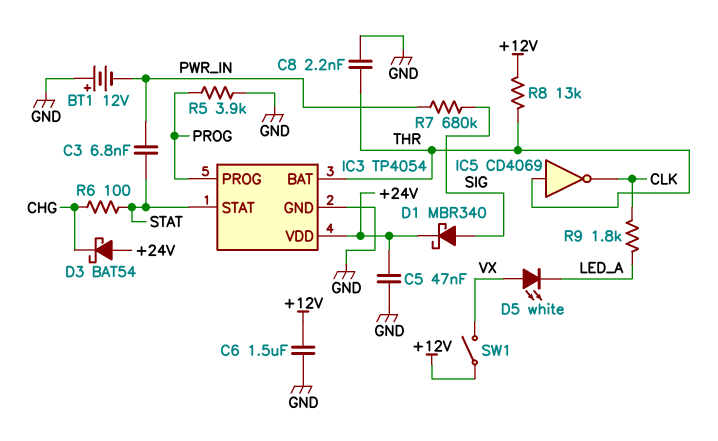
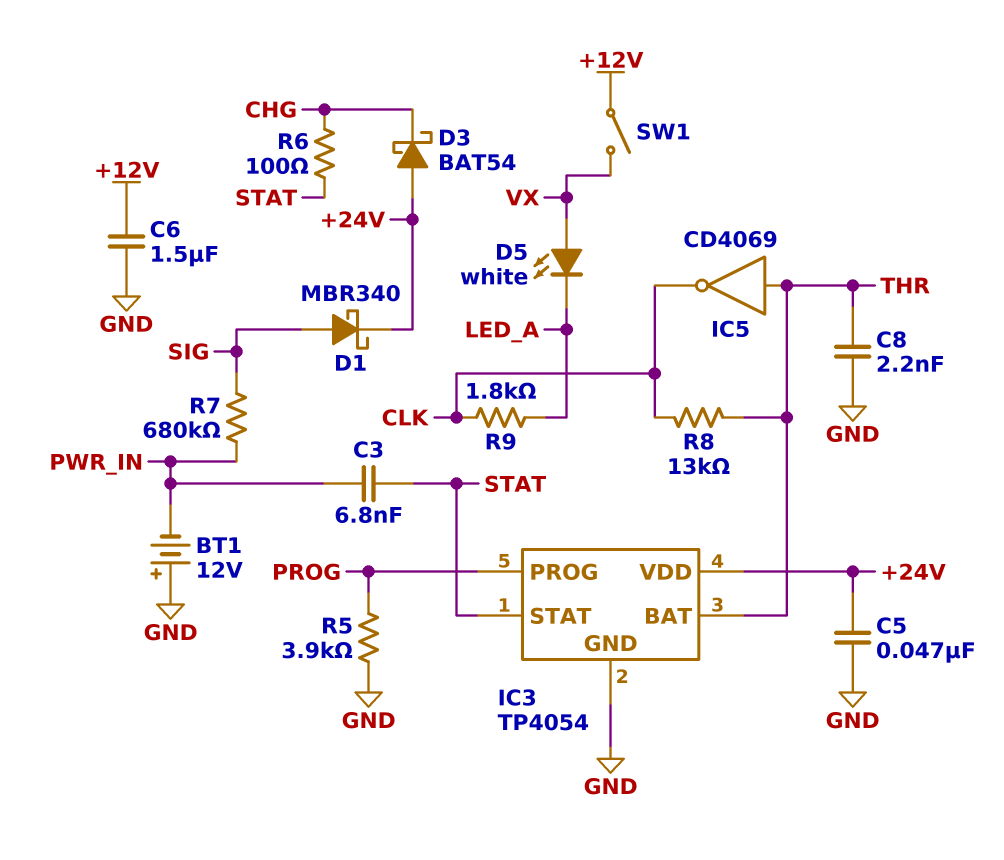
R8: 13k (+12V, THR) -> 13k (CLK, THR)

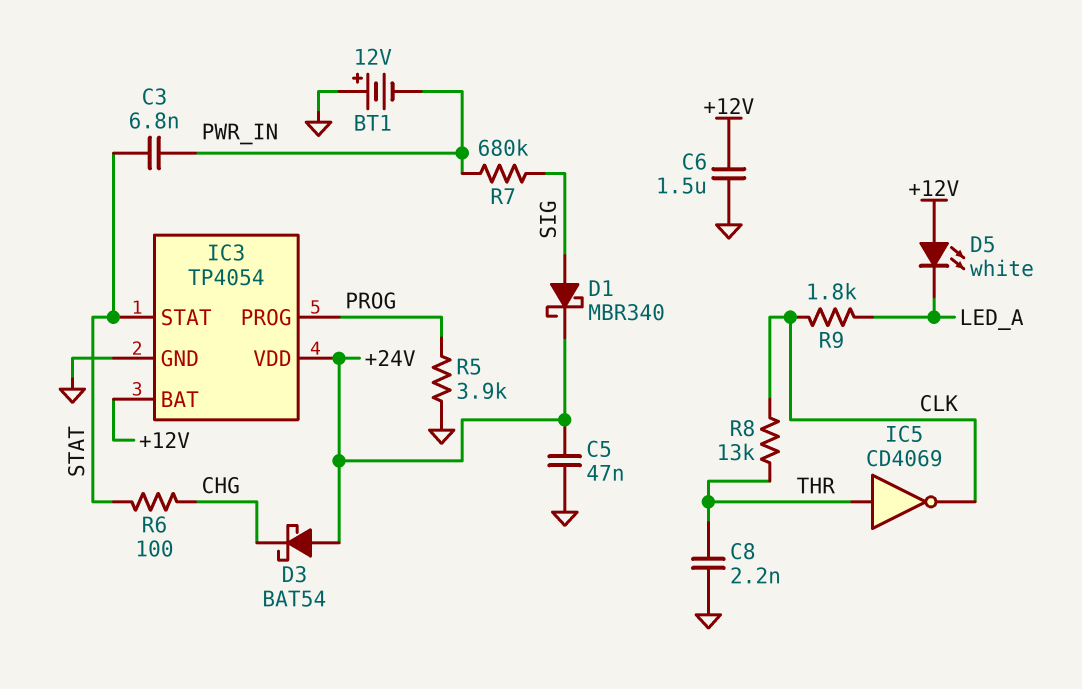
D5: LED white (A VX, K LED_A) -> LED white (A +12V, K LED_A)
IC3 pin BAT: THR -> +12V
SW1: switch (+12V, VX) -> none

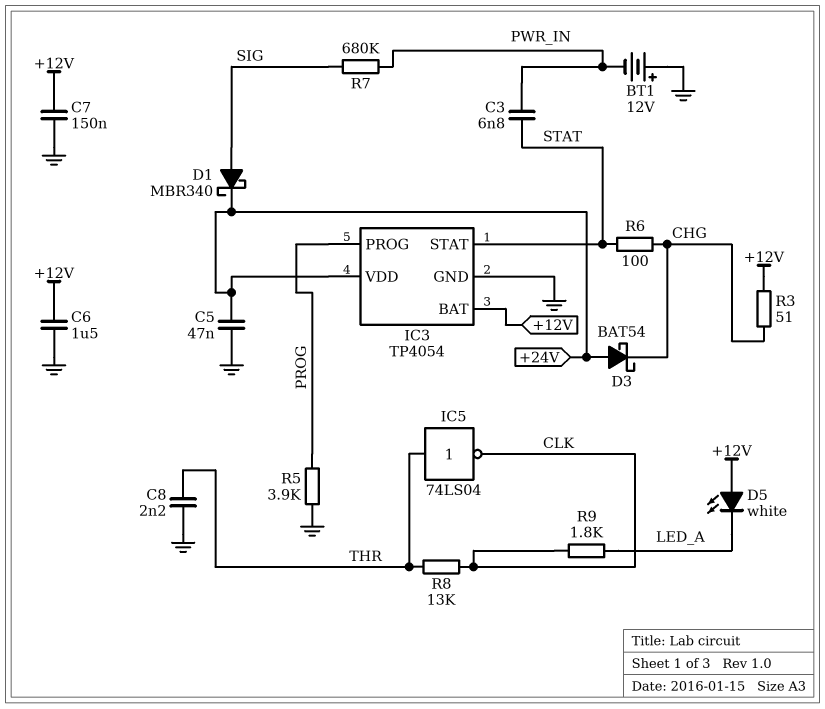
C7: none -> 150nF (+12V, GND)
IC5: NOT CD4069 (in THR, out CLK) -> NOT 74LS04 (in THR, out CLK)
R3: none -> 51 (+12V, CHG)

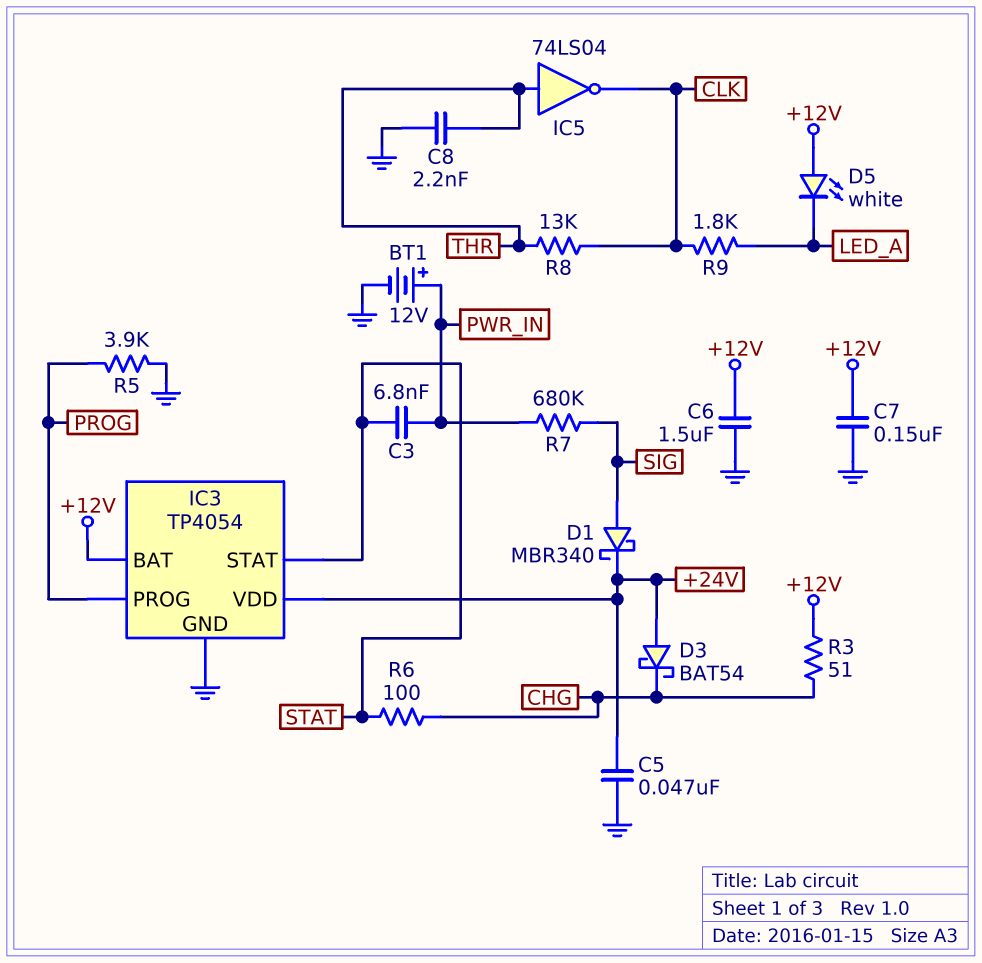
BT1: 12V (plus GND, minus PWR_IN) -> 12V (plus PWR_IN, minus GND)

